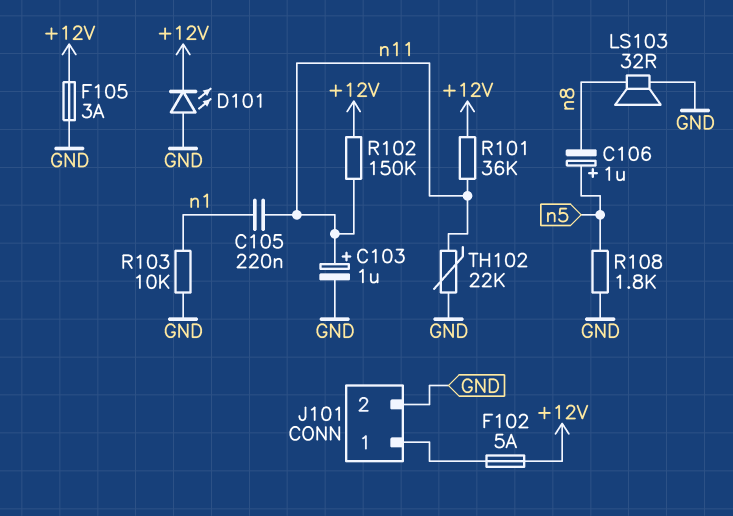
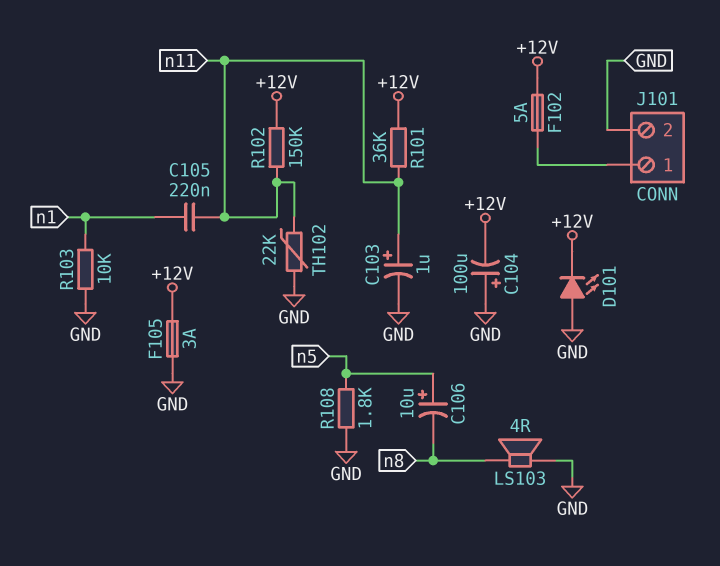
C104: none -> 100uF (plus GND, minus +12V)
C106: 1uF (plus n5, minus n8) -> 10uF (plus n5, minus n8)
LS103: speaker 32R (GND, n8) -> speaker 4R (GND, n8)

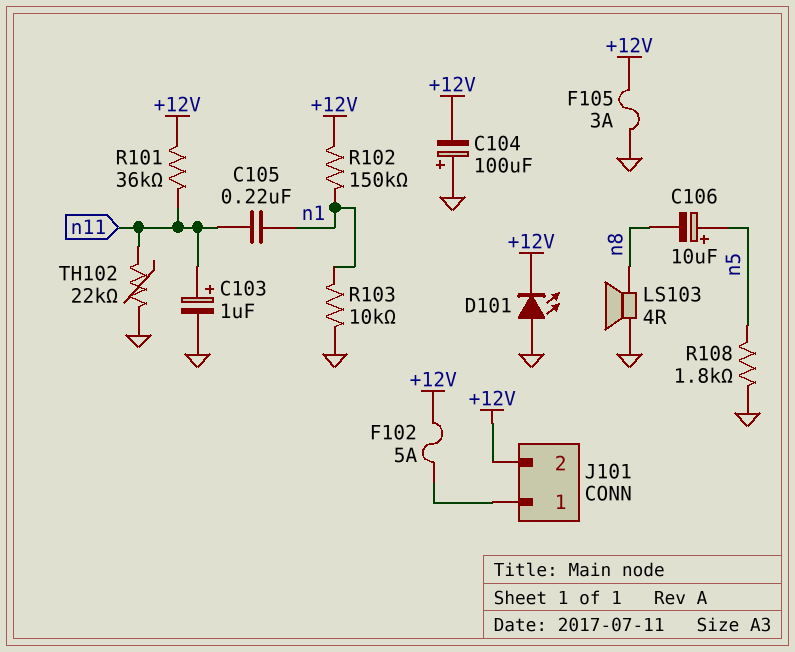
J101 pin 2: GND -> +12V
R102: 150k (+12V, n11) -> 150k (+12V, n1)

